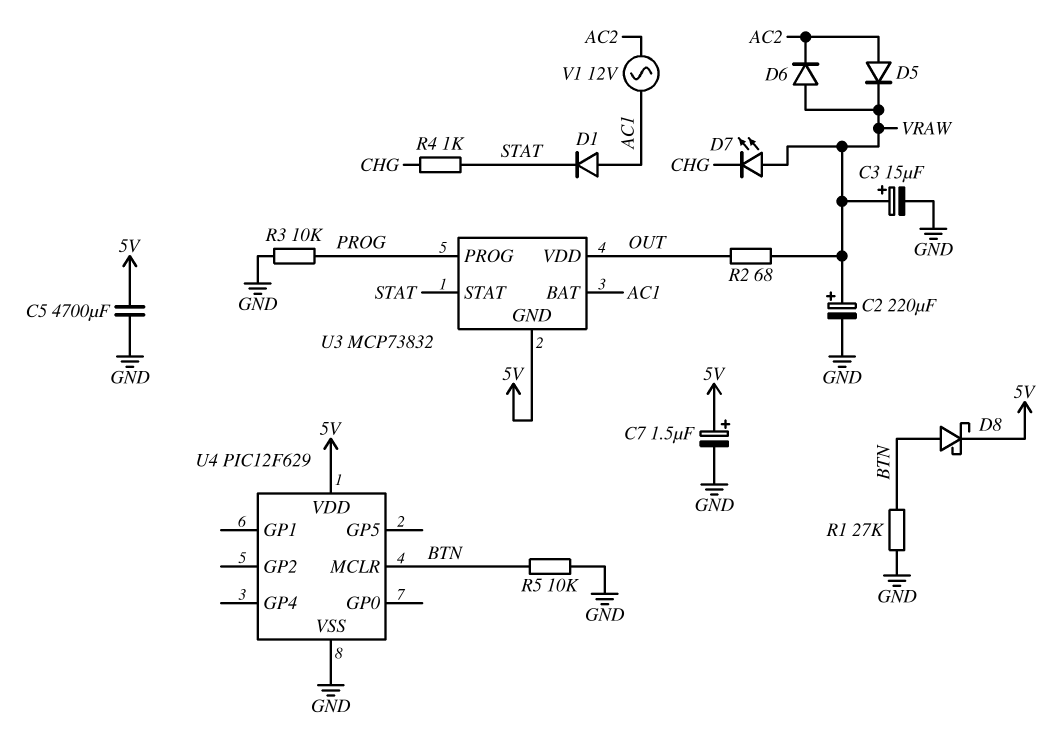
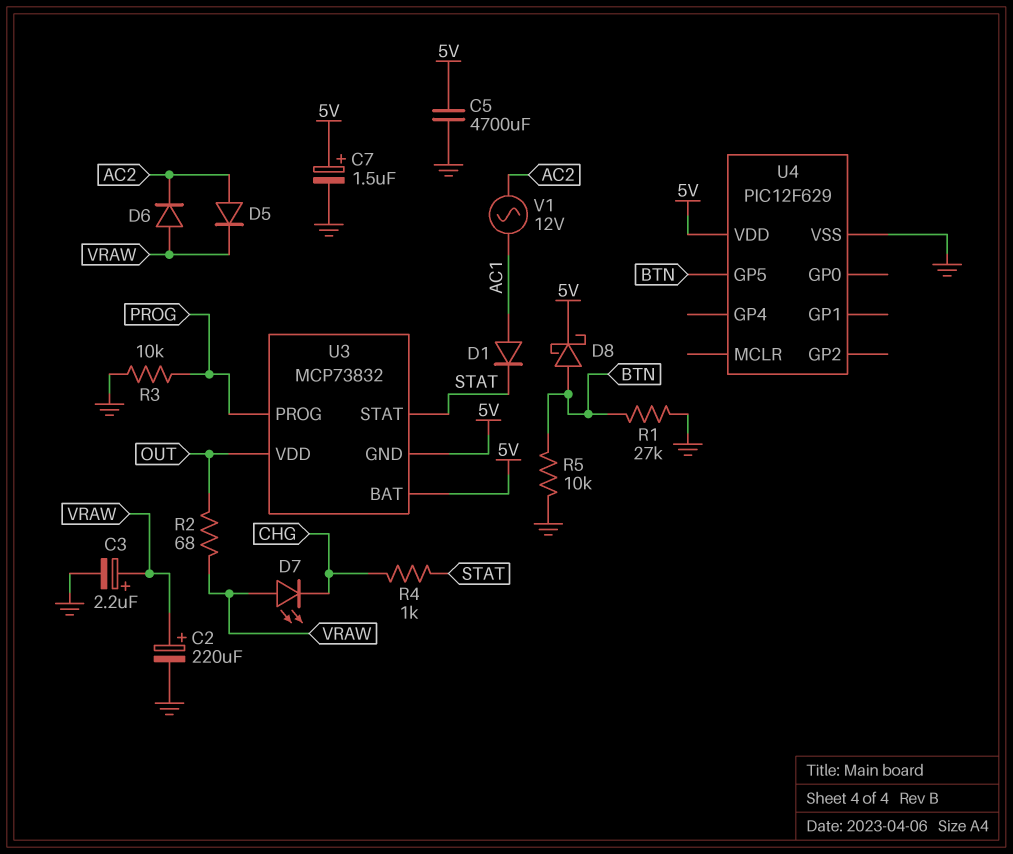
C3: 15uF (plus VRAW, minus GND) -> 2.2uF (plus VRAW, minus GND)
U3 pin BAT: AC1 -> 5V
U4 pin GP5: none -> BTN
U4 pin MCLR: BTN -> none

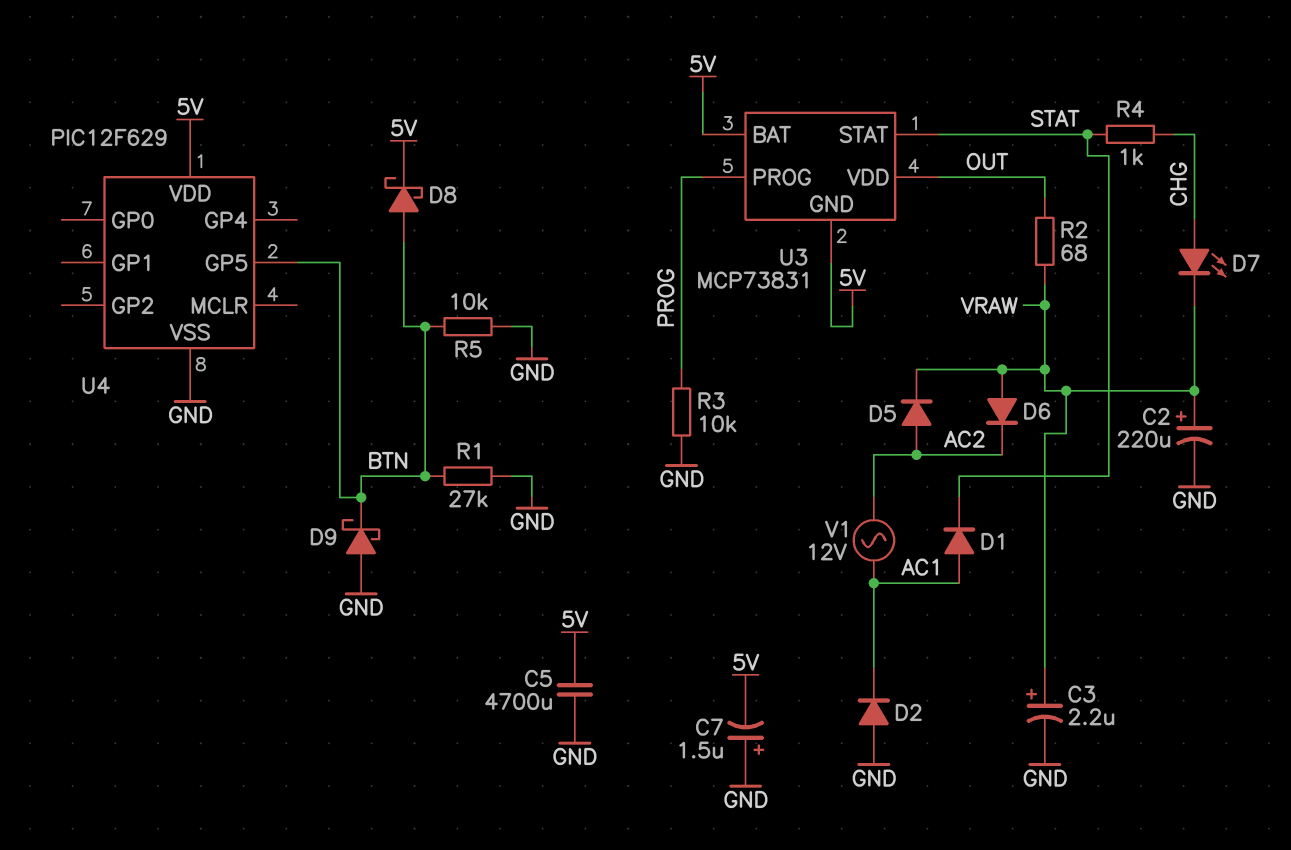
C7: 1.5uF (plus 5V, minus GND) -> 1.5uF (plus GND, minus 5V)
D2: none -> diode (A GND, K AC1)
D7: LED (A VRAW, K CHG) -> LED (A CHG, K VRAW)
D9: none -> schottky (A GND, K BTN)
U3: MCP73832 -> MCP73831

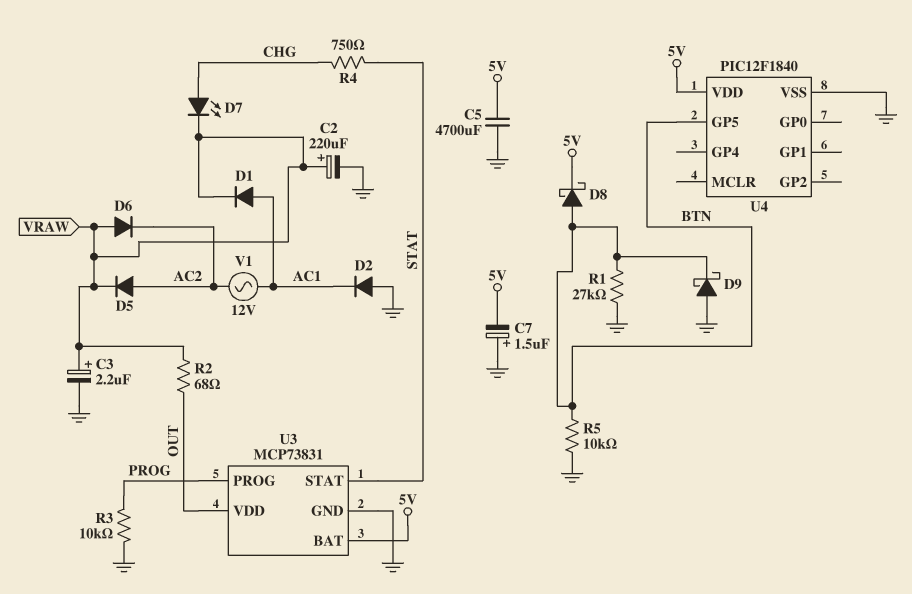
D1: diode (A AC1, K STAT) -> diode (A AC1, K VRAW)
R4: 1k (CHG, STAT) -> 750 (CHG, STAT)
U3 pin GND: 5V -> GND
U4: PIC12F629 -> PIC12F1840

